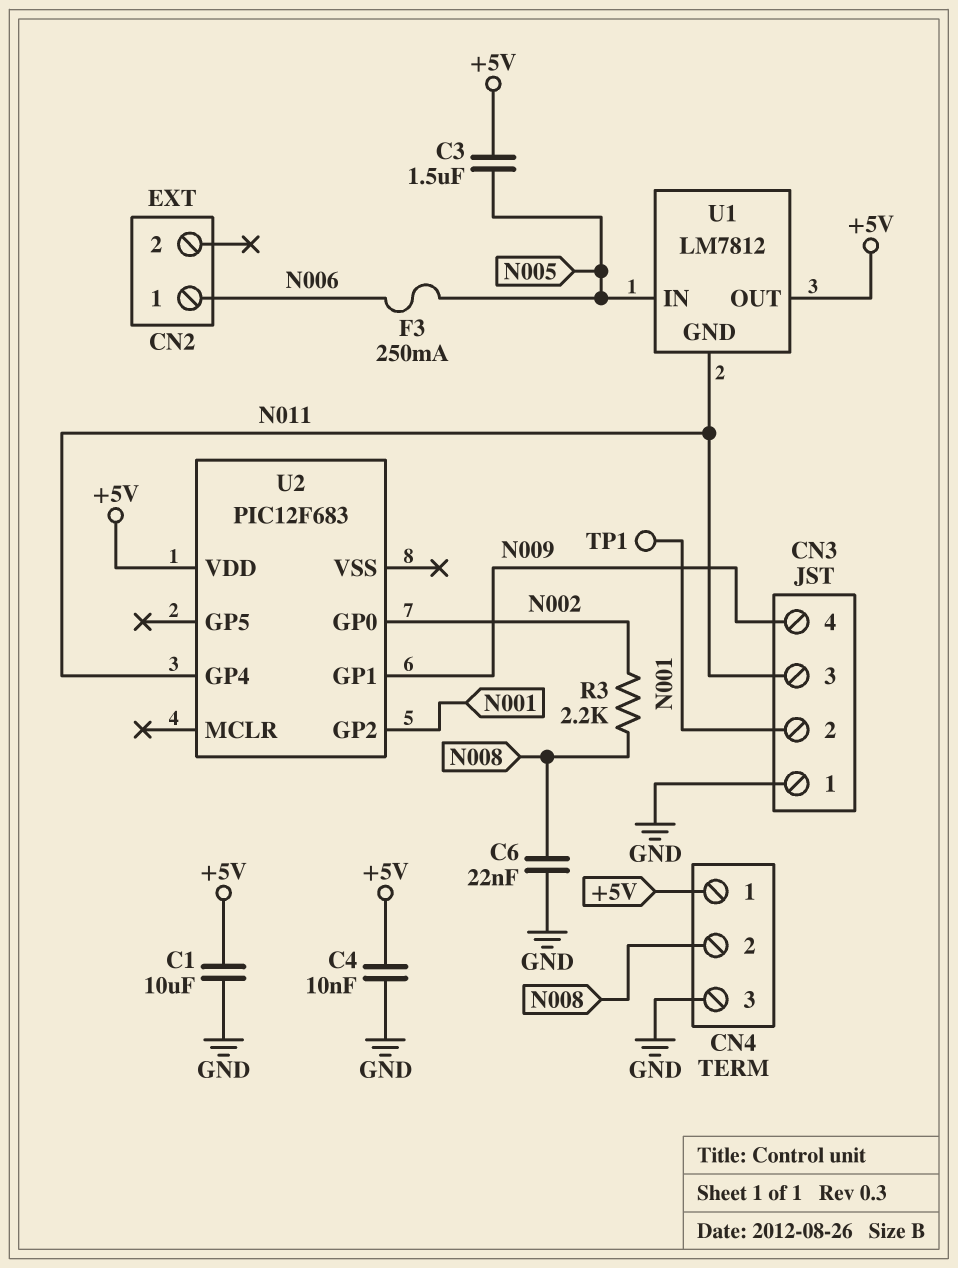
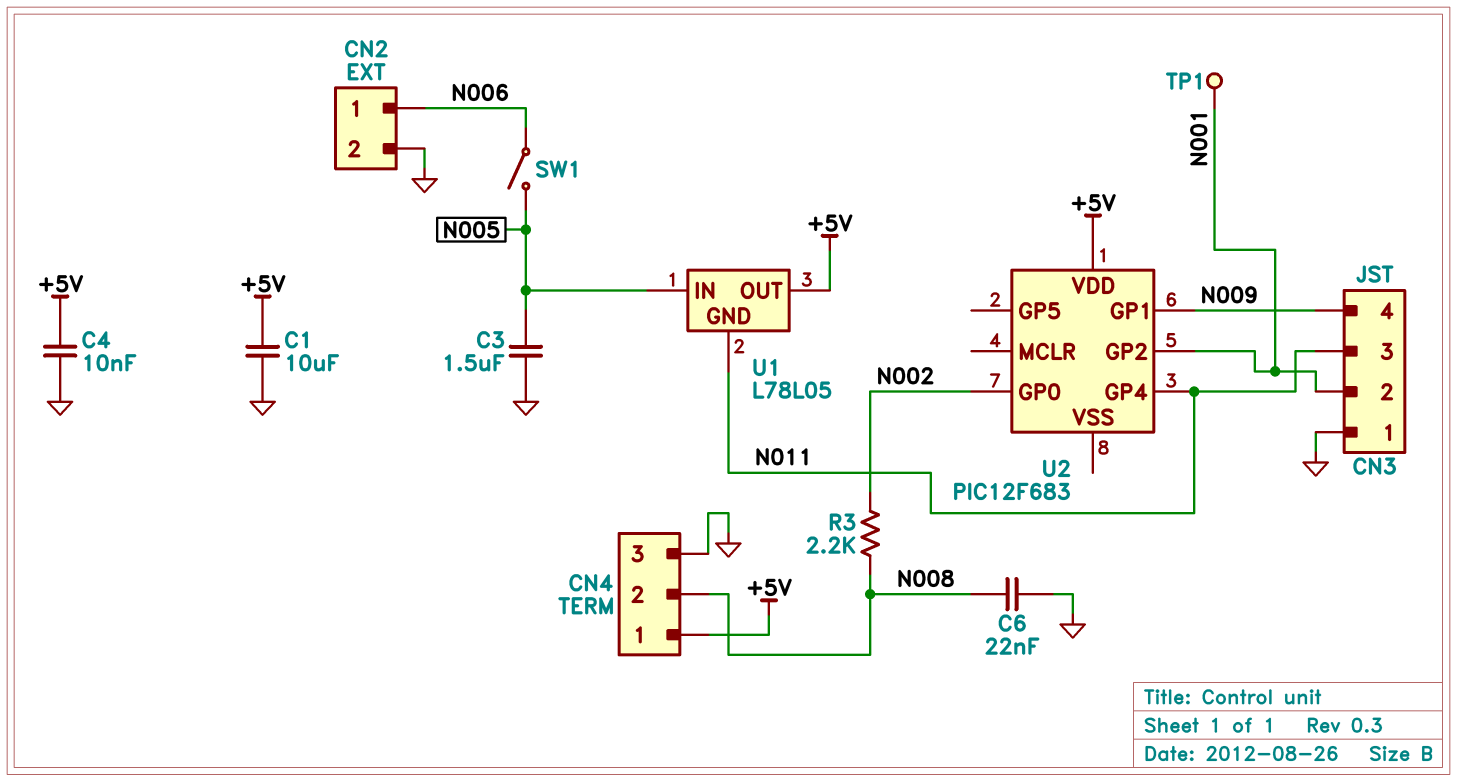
C3: 1.5uF (+5V, N005) -> 1.5uF (GND, N005)
CN2 pin 2: none -> GND
F3: 250mA (N005, N006) -> none
SW1: none -> switch (N005, N006)
U1: LM7812 -> L78L05

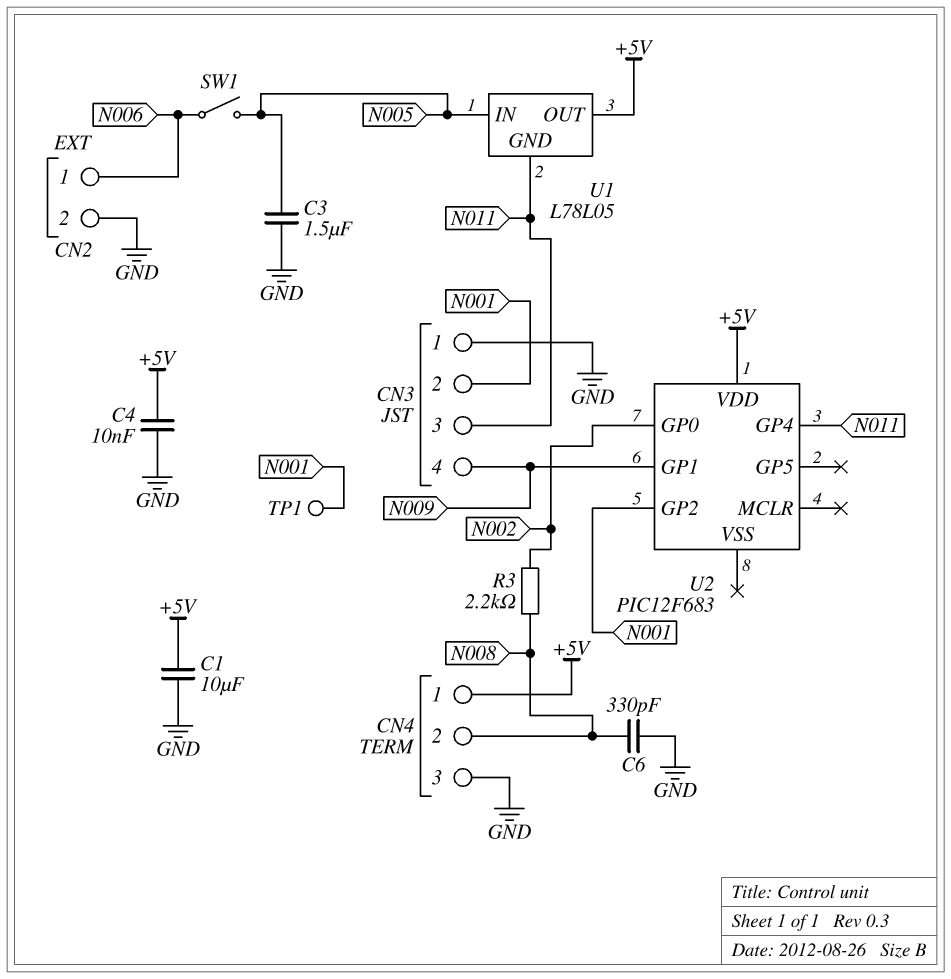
C6: 22nF (GND, N008) -> 330pF (GND, N008)

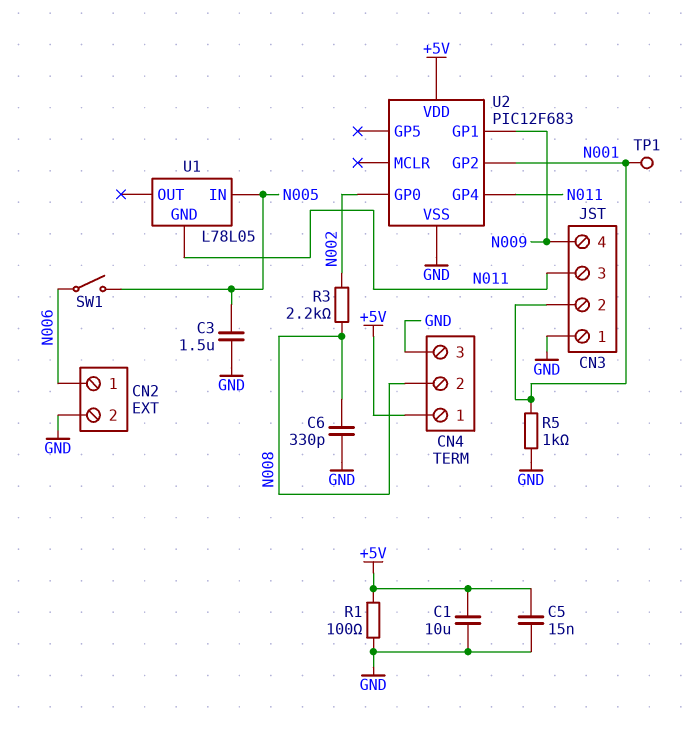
C4: 10nF (+5V, GND) -> none
C5: none -> 15nF (+5V, GND)
R1: none -> 100 (+5V, GND)
R5: none -> 1k (GND, N001)
U1 pin OUT: +5V -> none
U2 pin VSS: none -> GND

